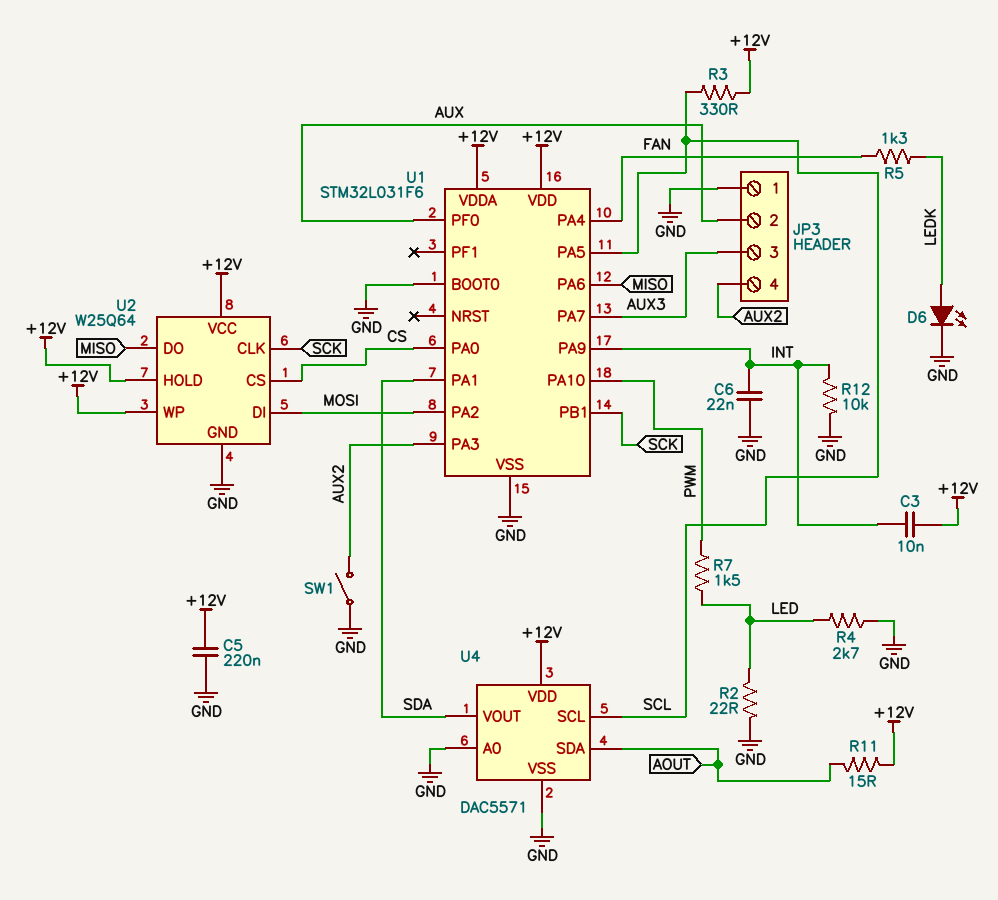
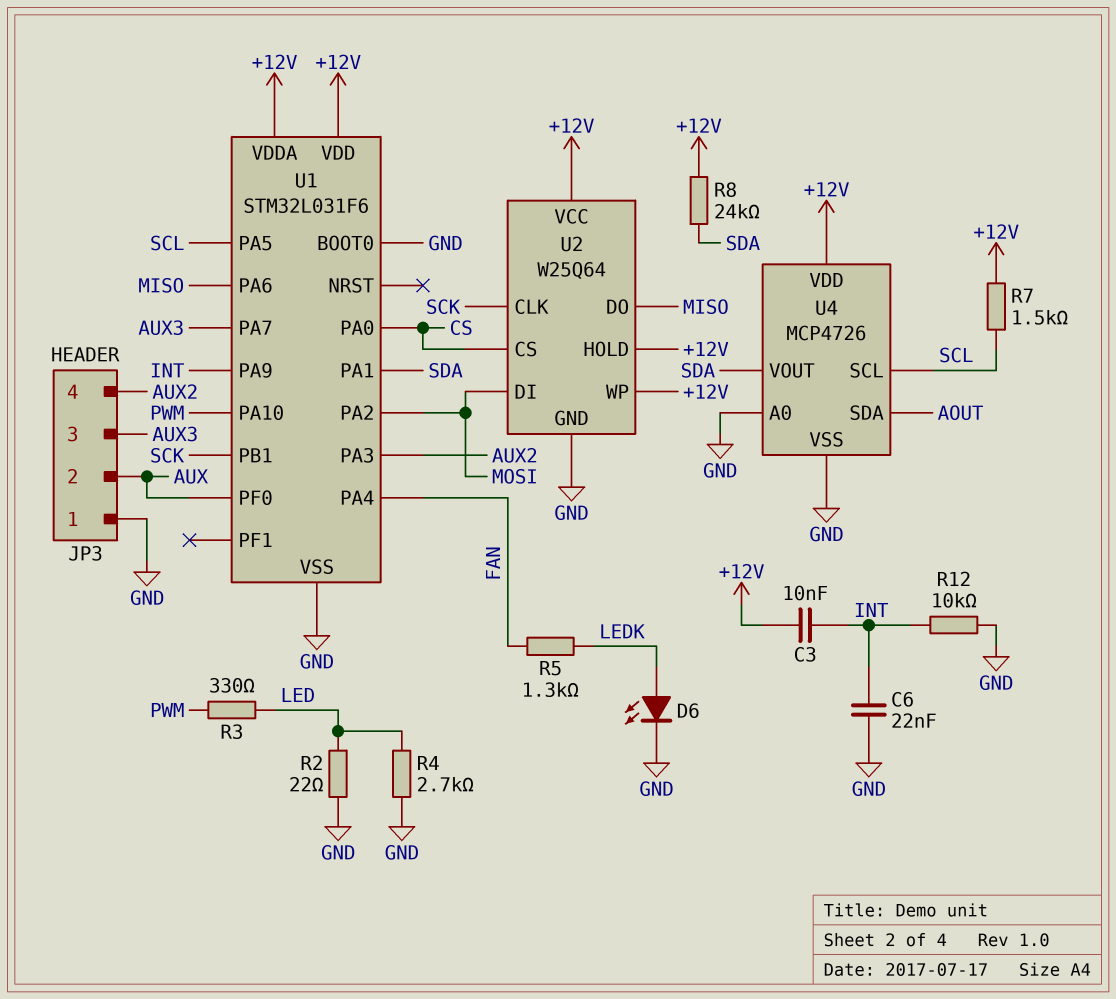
C5: 220nF (+12V, GND) -> none
R3: 330 (+12V, SCL) -> 330 (LED, PWM)
R7: 1.5k (LED, PWM) -> 1.5k (+12V, SCL)
R8: none -> 24k (+12V, SDA)
R11: 15 (+12V, AOUT) -> none
SW1: switch (AUX2, GND) -> none
U4: DAC5571 -> MCP4726

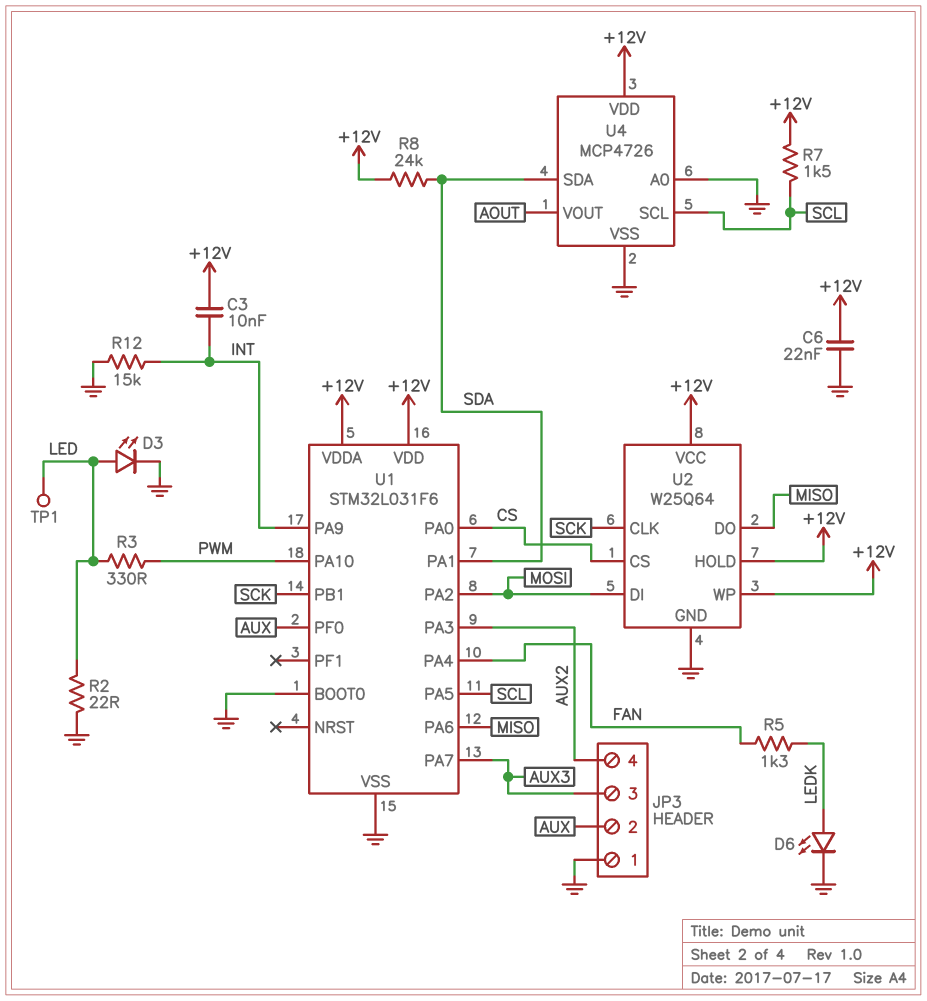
C6: 22nF (GND, INT) -> 22nF (+12V, GND)
D3: none -> LED (A LED, K GND)
R4: 2.7k (GND, LED) -> none
R12: 10k (GND, INT) -> 15k (GND, INT)
TP1: none -> test point (LED)
U4 pin SDA: AOUT -> SDA
U4 pin VOUT: SDA -> AOUT

